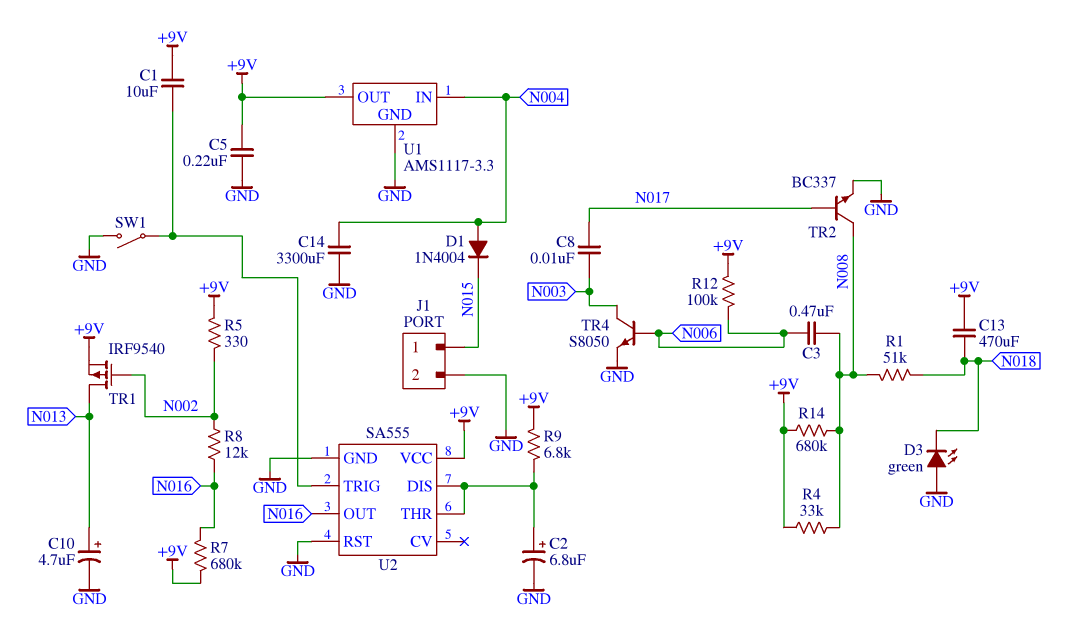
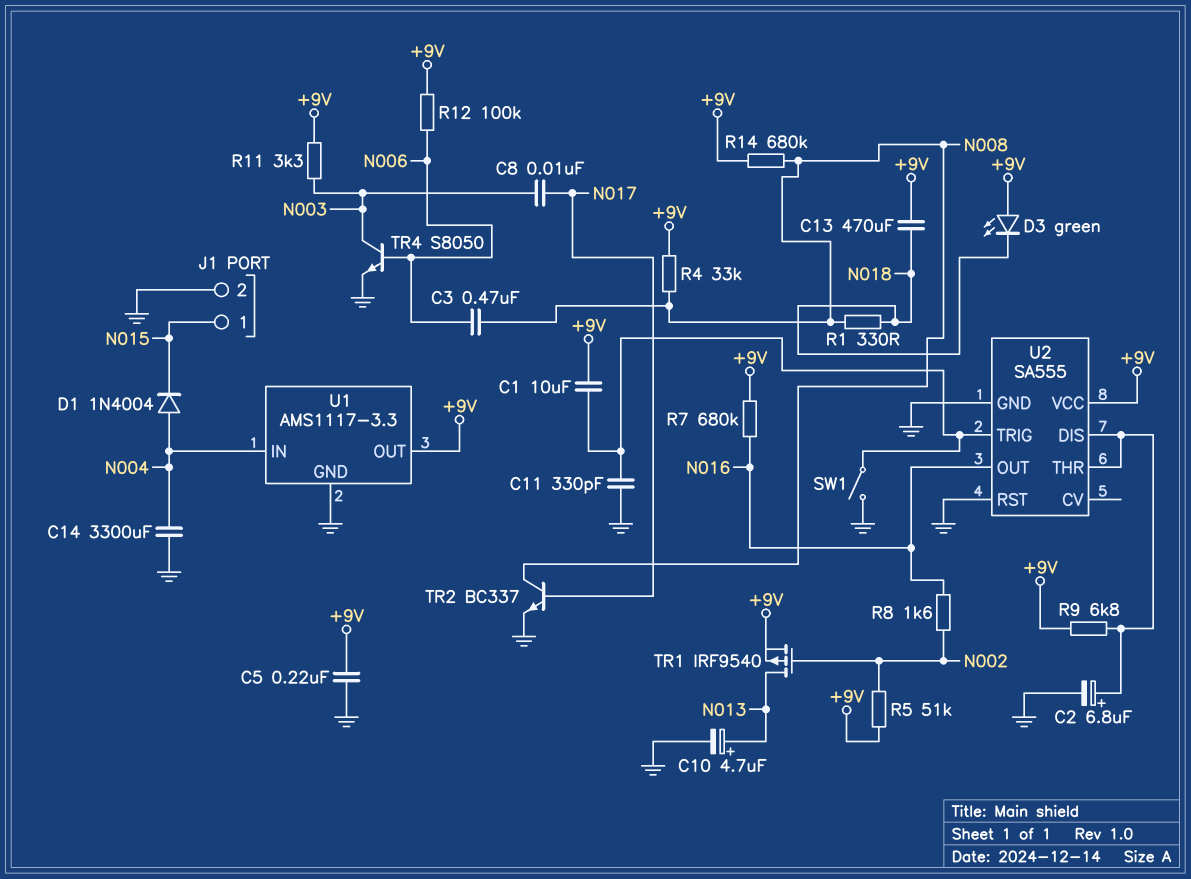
C11: none -> 330pF (GND, U2/TRIG)
D3: LED green (A GND, K N018) -> LED green (A +9V, K N018)
R1: 51k (N008, N018) -> 330 (N008, N018)
R5: 330 (+9V, N002) -> 51k (+9V, N002)
R8: 12k (N002, N016) -> 1.6k (N002, N016)
R11: none -> 3.3k (+9V, N003)

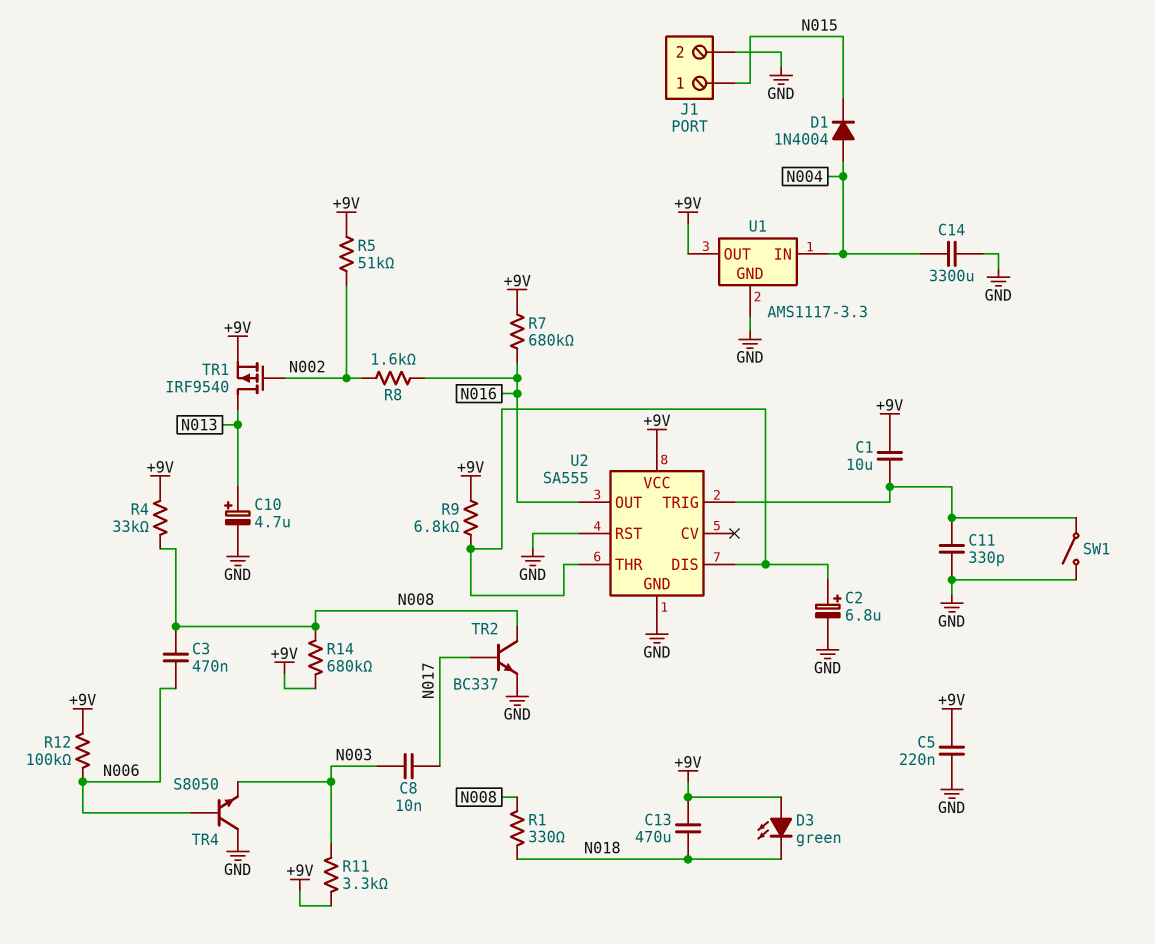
TR4: NPN S8050 (B N006, C N003, E GND) -> NPN S8050 (B N006, C GND, E N003)

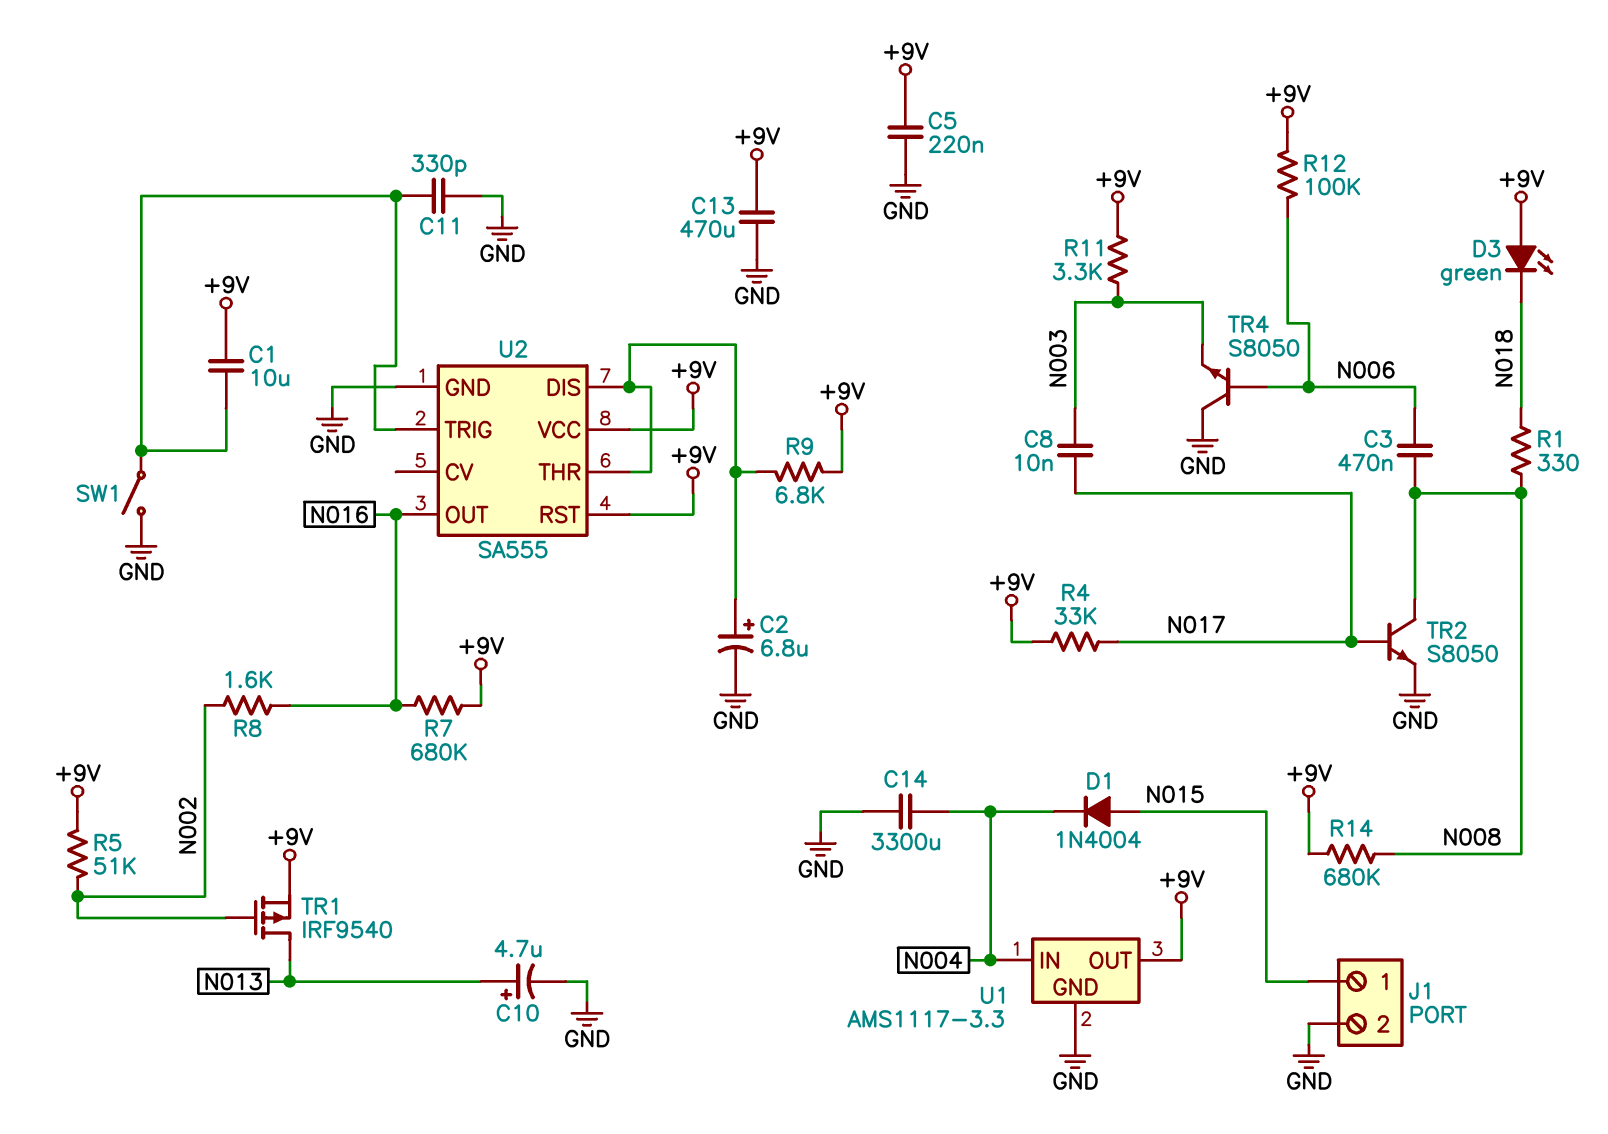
C13: 470uF (+9V, N018) -> 470uF (+9V, GND)
D1: diode 1N4004 (A N004, K N015) -> diode 1N4004 (A N015, K N004)
R4: 33k (+9V, N008) -> 33k (+9V, N017)
TR2: NPN BC337 (B N017, C N008, E GND) -> NPN S8050 (B N017, C N008, E GND)
U2 pin RST: GND -> +9V

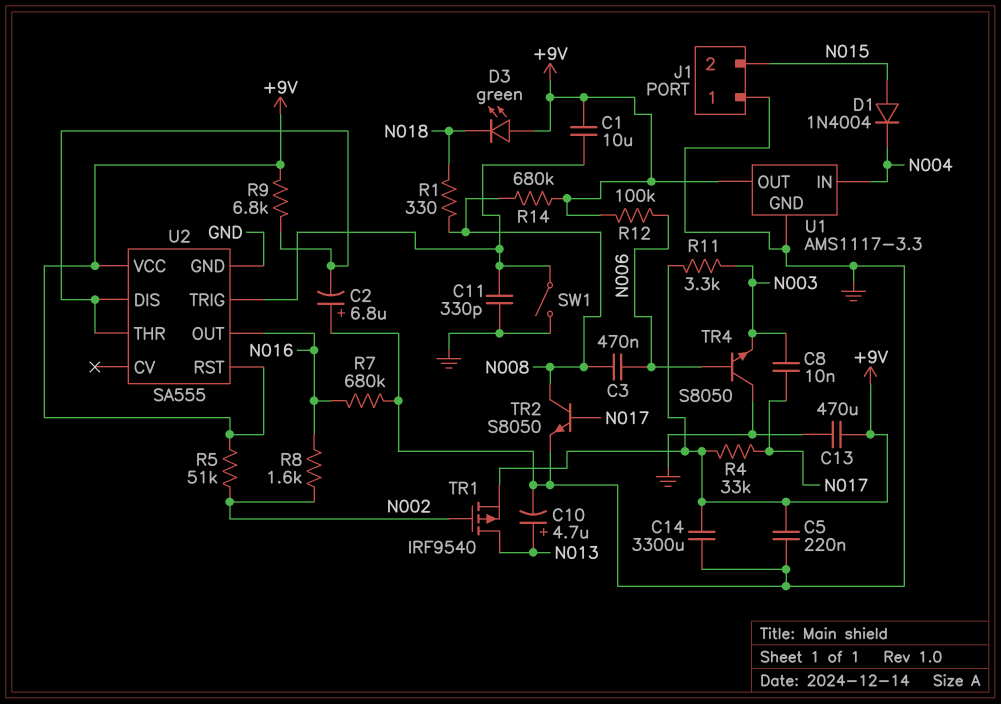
C2: 6.8uF (plus U2/DIS, minus GND) -> 6.8uF (plus GND, minus U2/DIS)
C14: 3300uF (GND, N004) -> 3300uF (+9V, GND)
J1 pin 1: N015 -> GND
J1 pin 2: GND -> N015
R7: 680k (+9V, N016) -> 680k (GND, N016)

